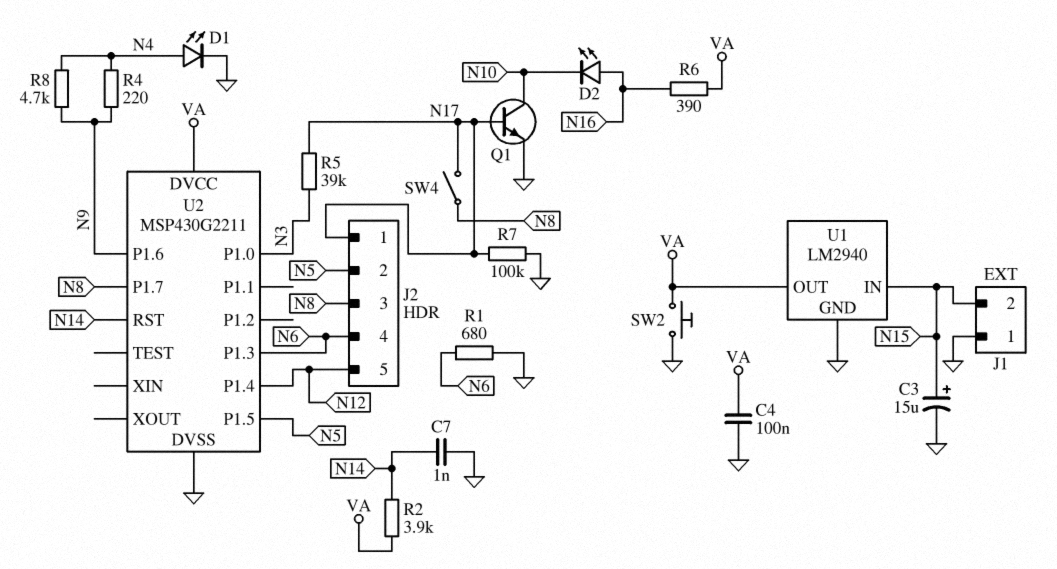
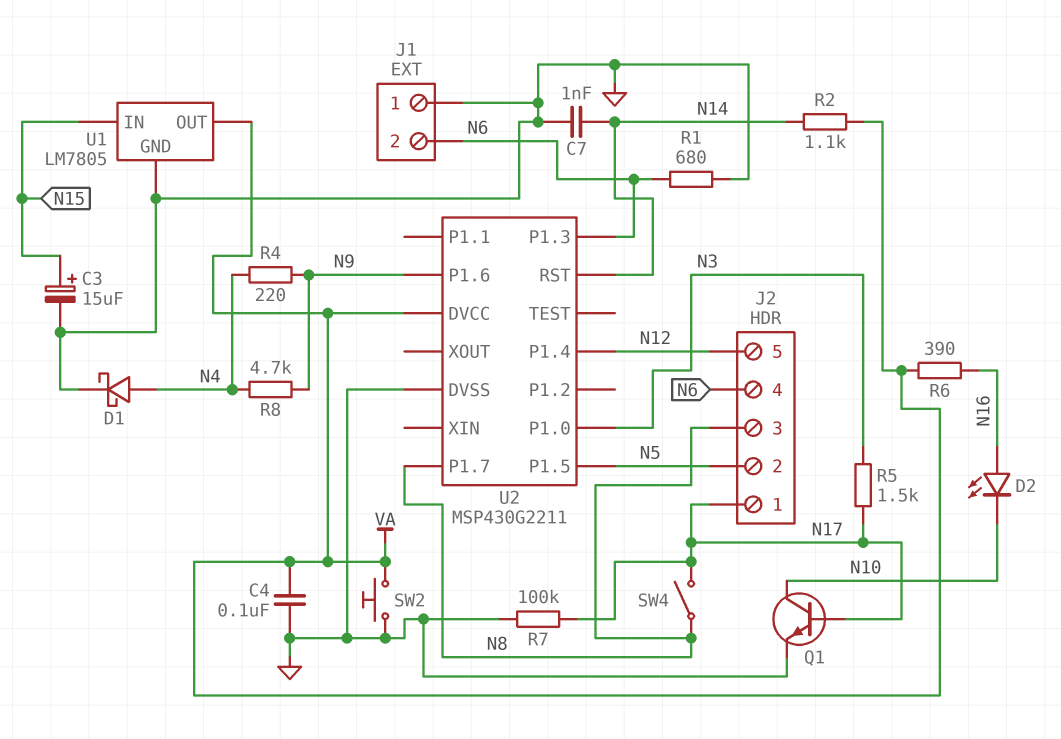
D1: LED (A N4, K GND) -> schottky (A N4, K GND)
J1 pin 2: N15 -> N6
R2: 3.9k (N14, VA) -> 1.1k (N14, VA)
R5: 39k (N3, N17) -> 1.5k (N3, N17)
U1: LM2940 -> LM7805

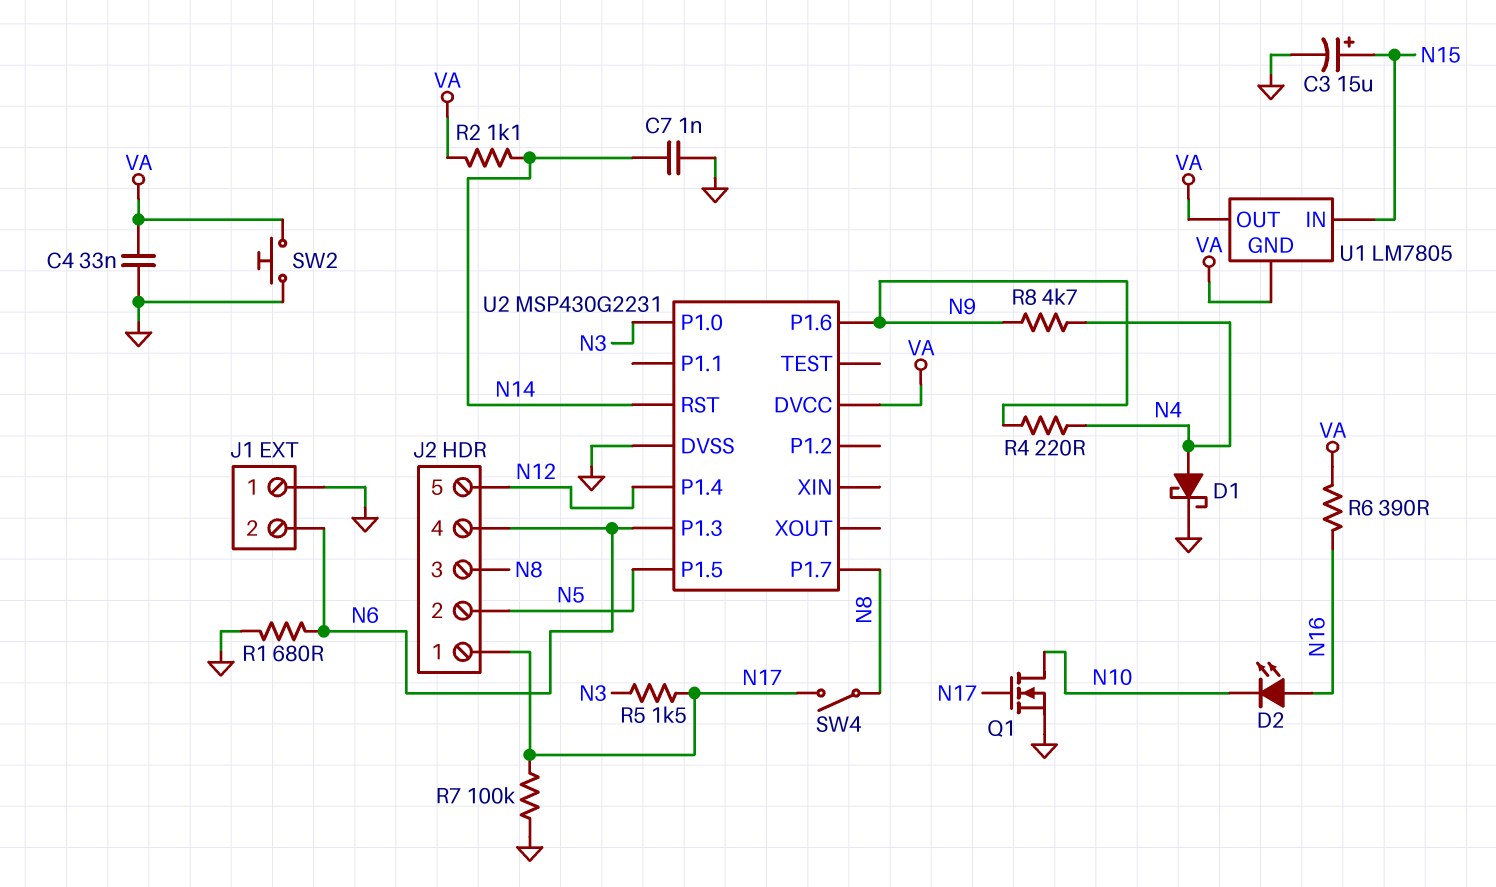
C4: 100nF (GND, VA) -> 33nF (GND, VA)
Q1: NPN (B N17, C N10, E GND) -> NMOS (G N17, D N10, S GND)
U1 pin GND: GND -> VA
U2: MSP430G2211 -> MSP430G2231

